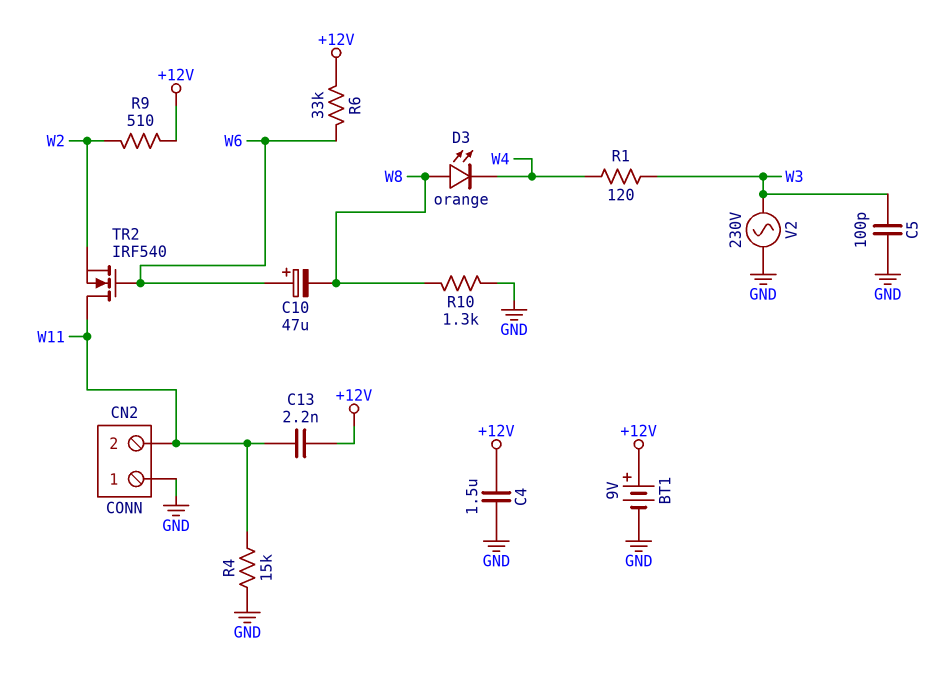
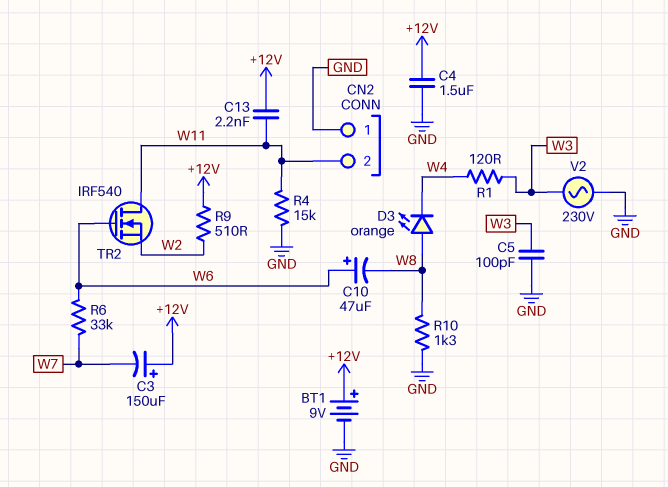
C3: none -> 150uF (plus +12V, minus W7)
R6: 33k (+12V, W6) -> 33k (W6, W7)

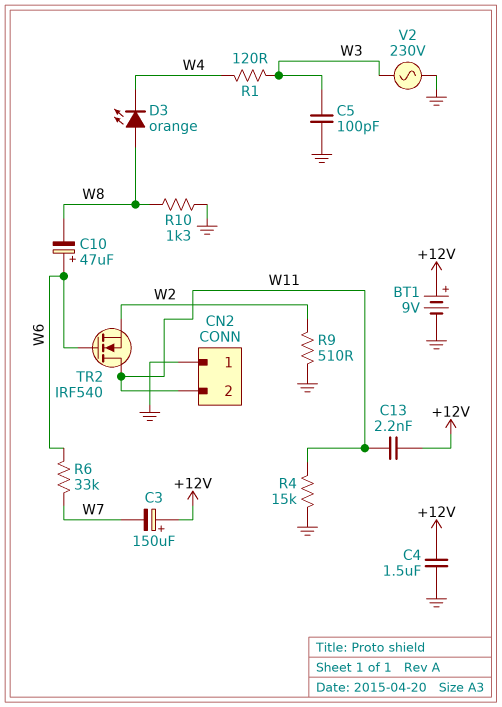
R9: 510 (+12V, W2) -> 510 (GND, W2)

